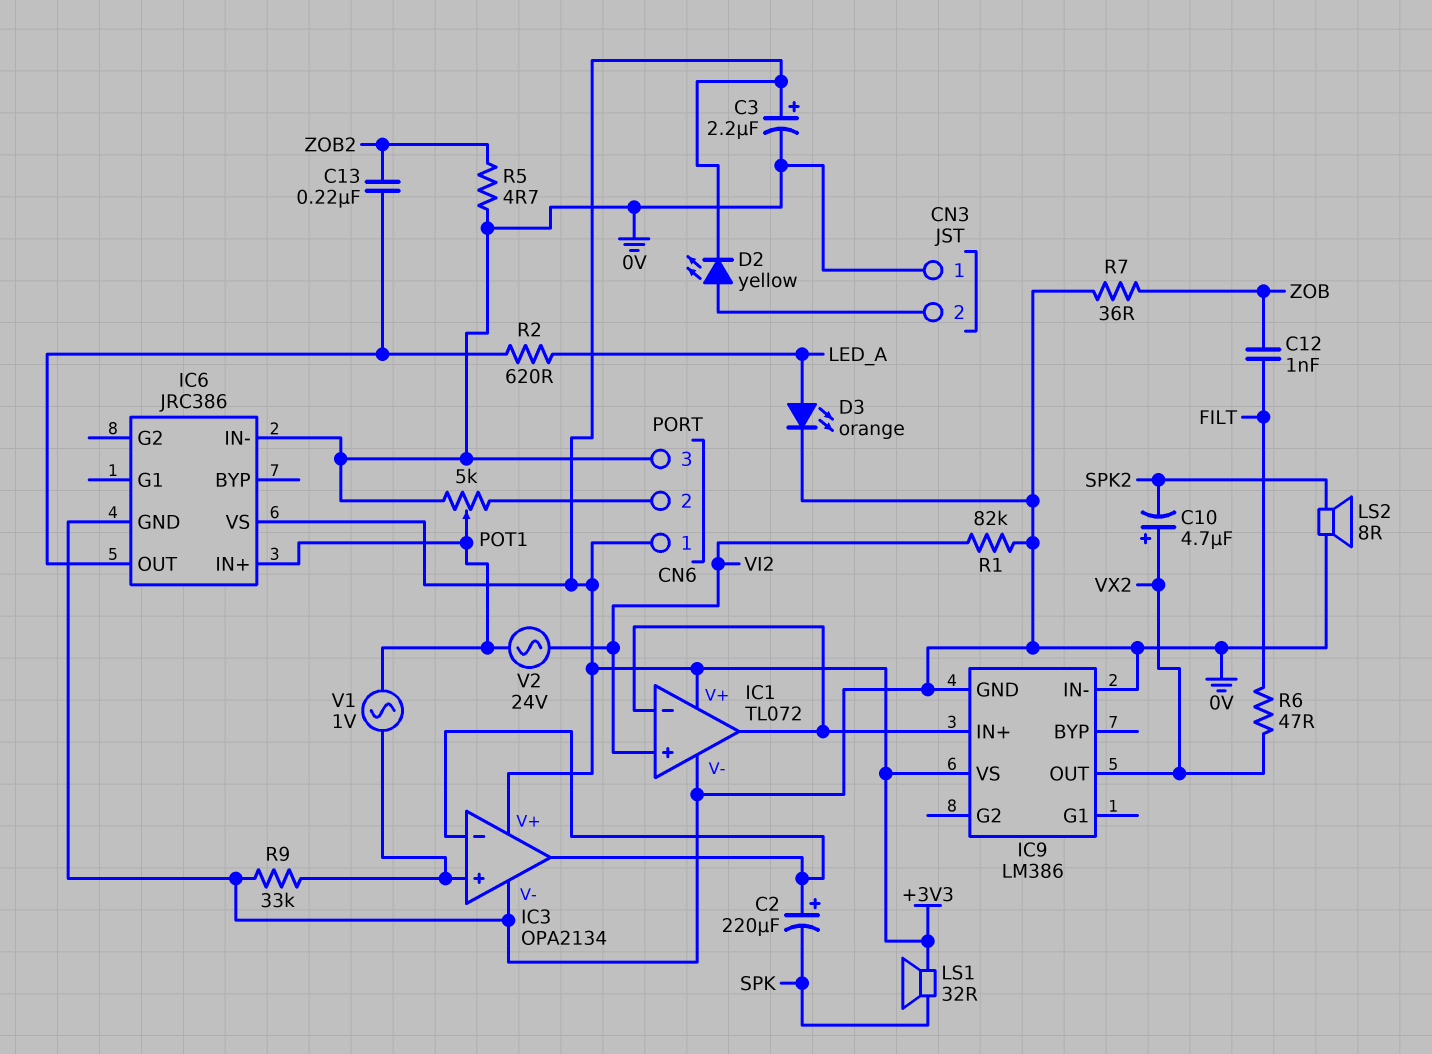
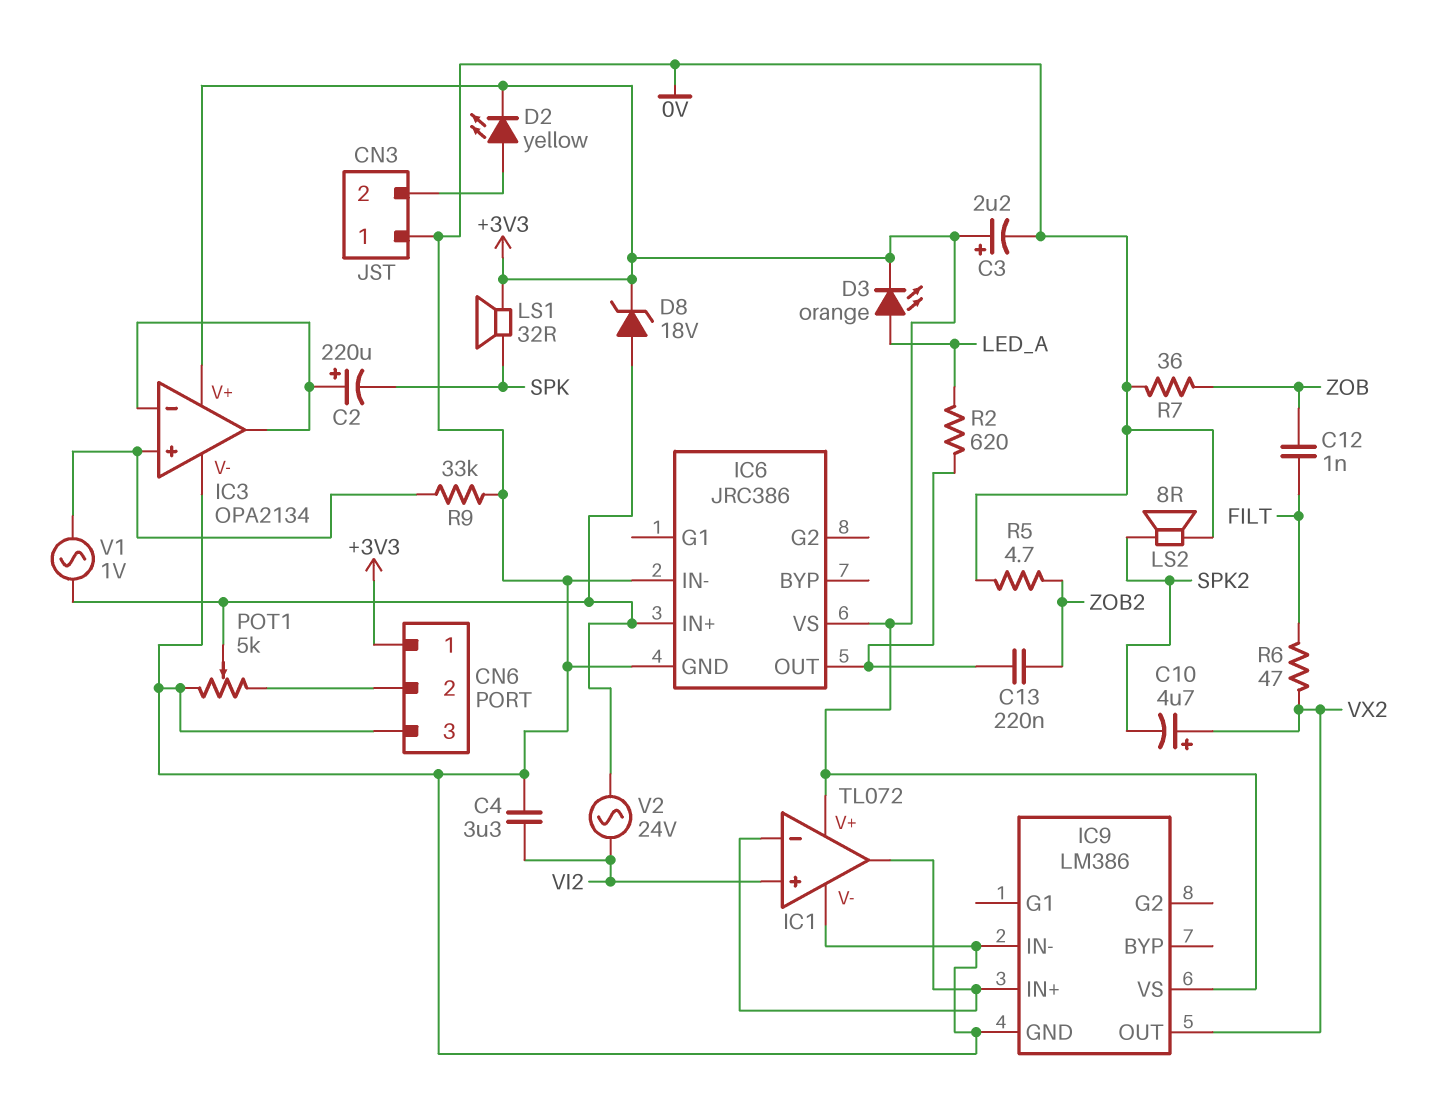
C4: none -> 3.3uF (0V, VI2)
D3: LED orange (A LED_A, K 0V) -> LED orange (A LED_A, K +3V3)
D8: none -> zener 18V (A IC6/IN+, K +3V3)
R1: 82k (0V, VI2) -> none

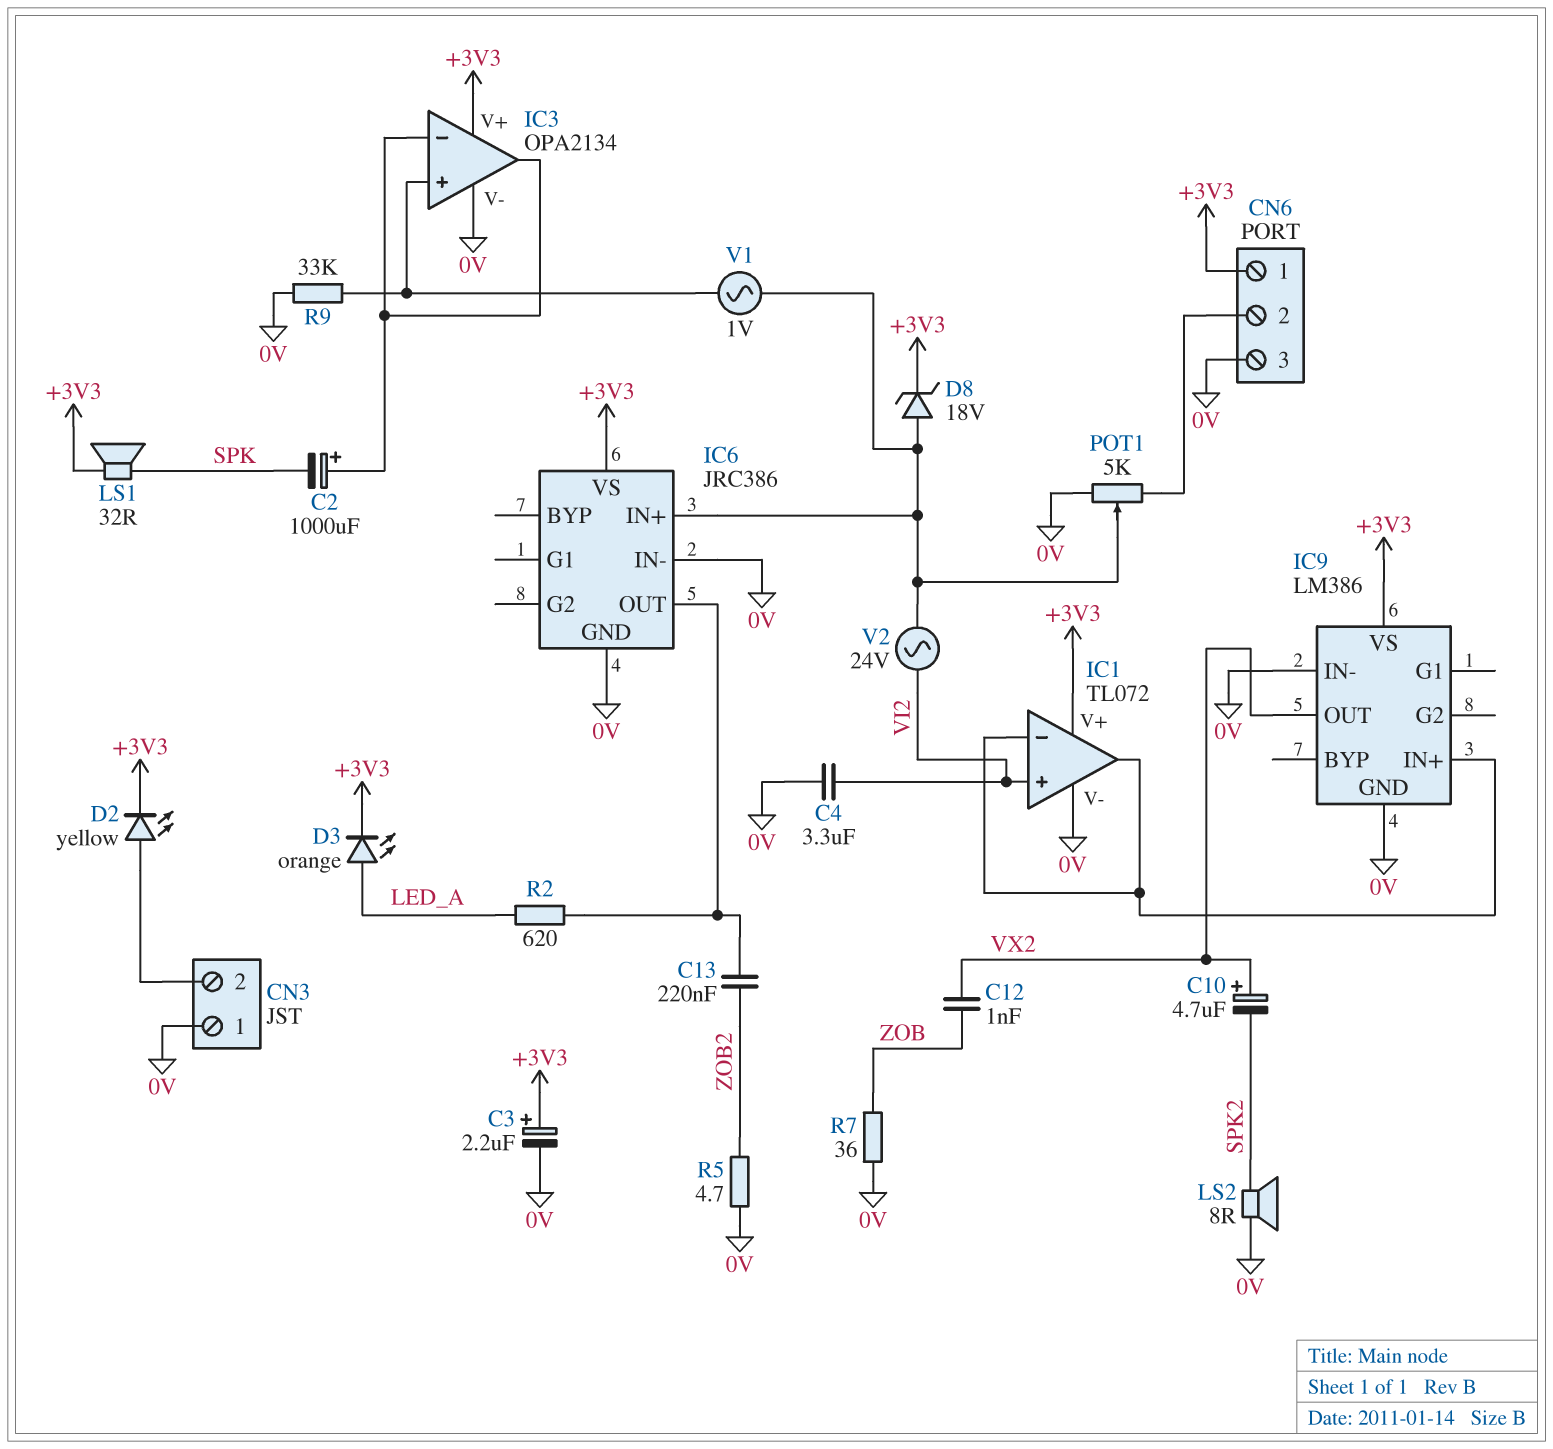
C2: 220uF (plus IC3/in-, minus SPK) -> 1000uF (plus IC3/in-, minus SPK)
C12: 1nF (FILT, ZOB) -> 1nF (VX2, ZOB)
R6: 47 (FILT, VX2) -> none

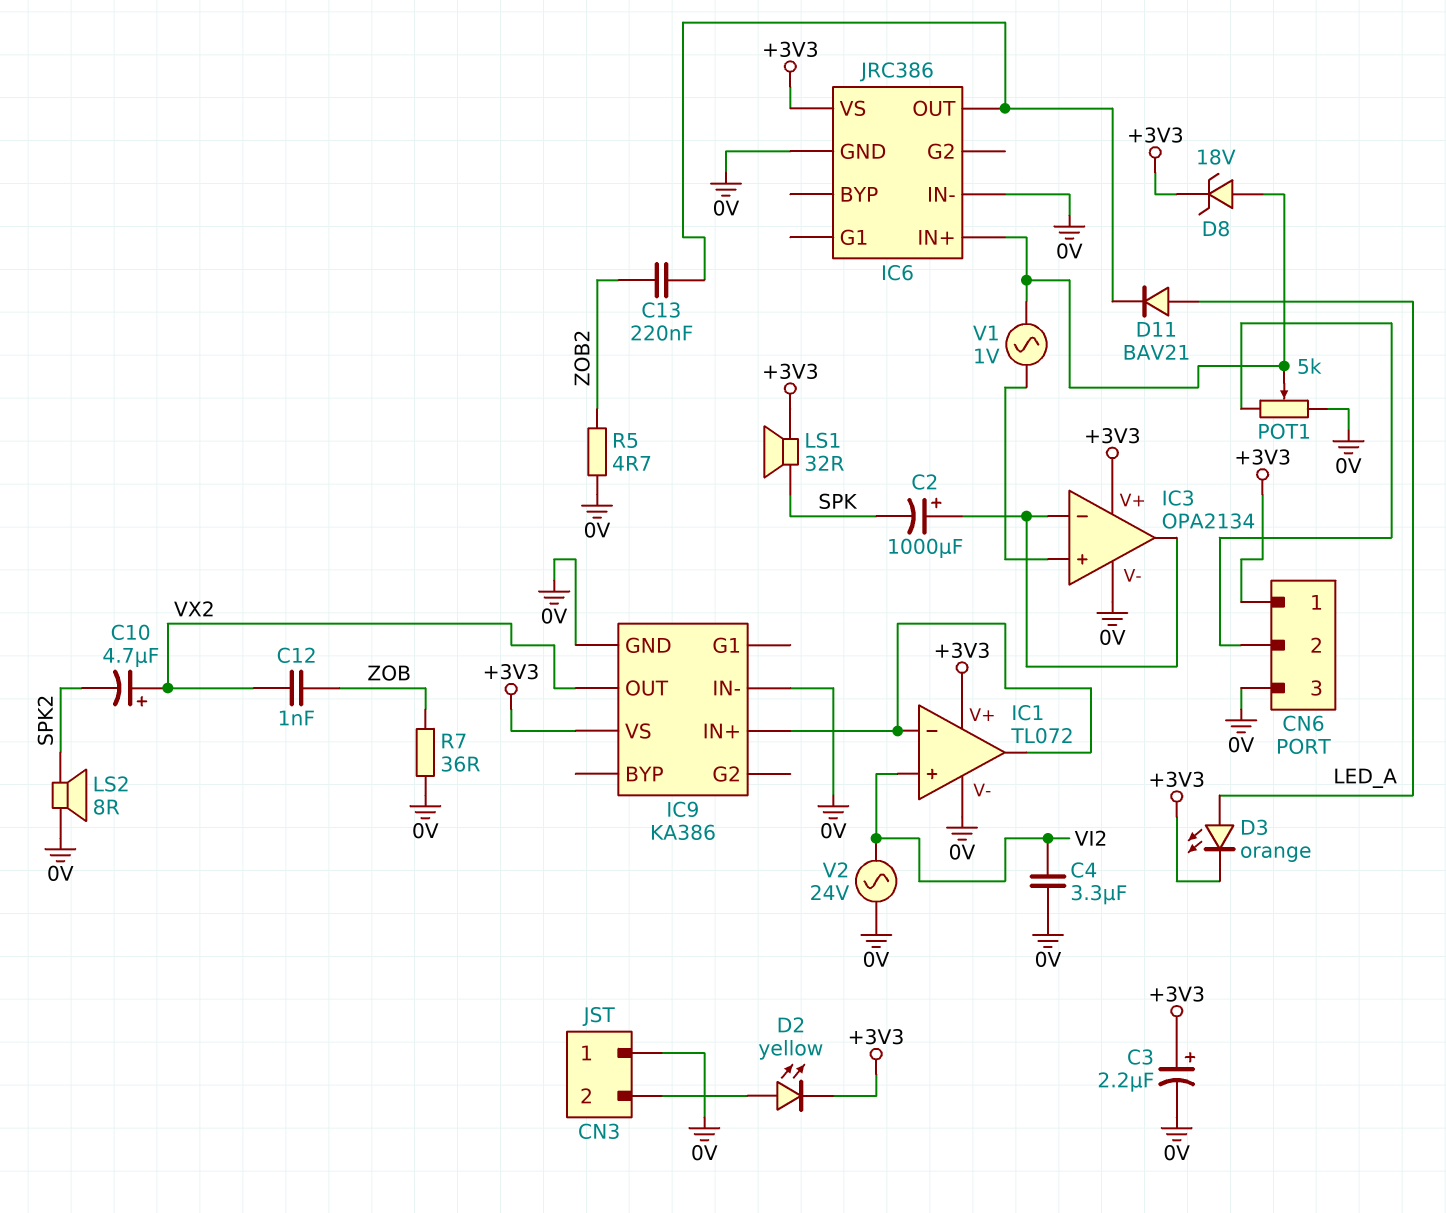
D11: none -> diode BAV21 (A LED_A, K IC6/OUT)
IC9: LM386 -> KA386
R2: 620 (IC6/OUT, LED_A) -> none
R9: 33k (0V, IC3/in+) -> none
V2: AC 24V (IC6/IN+, VI2) -> AC 24V (0V, VI2)

